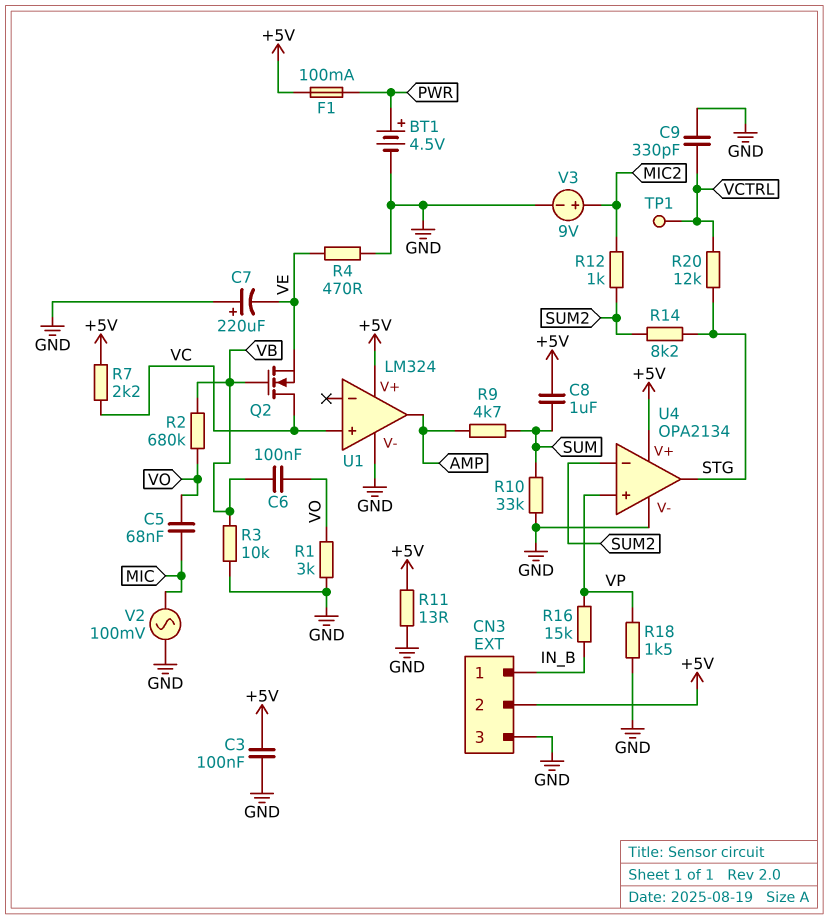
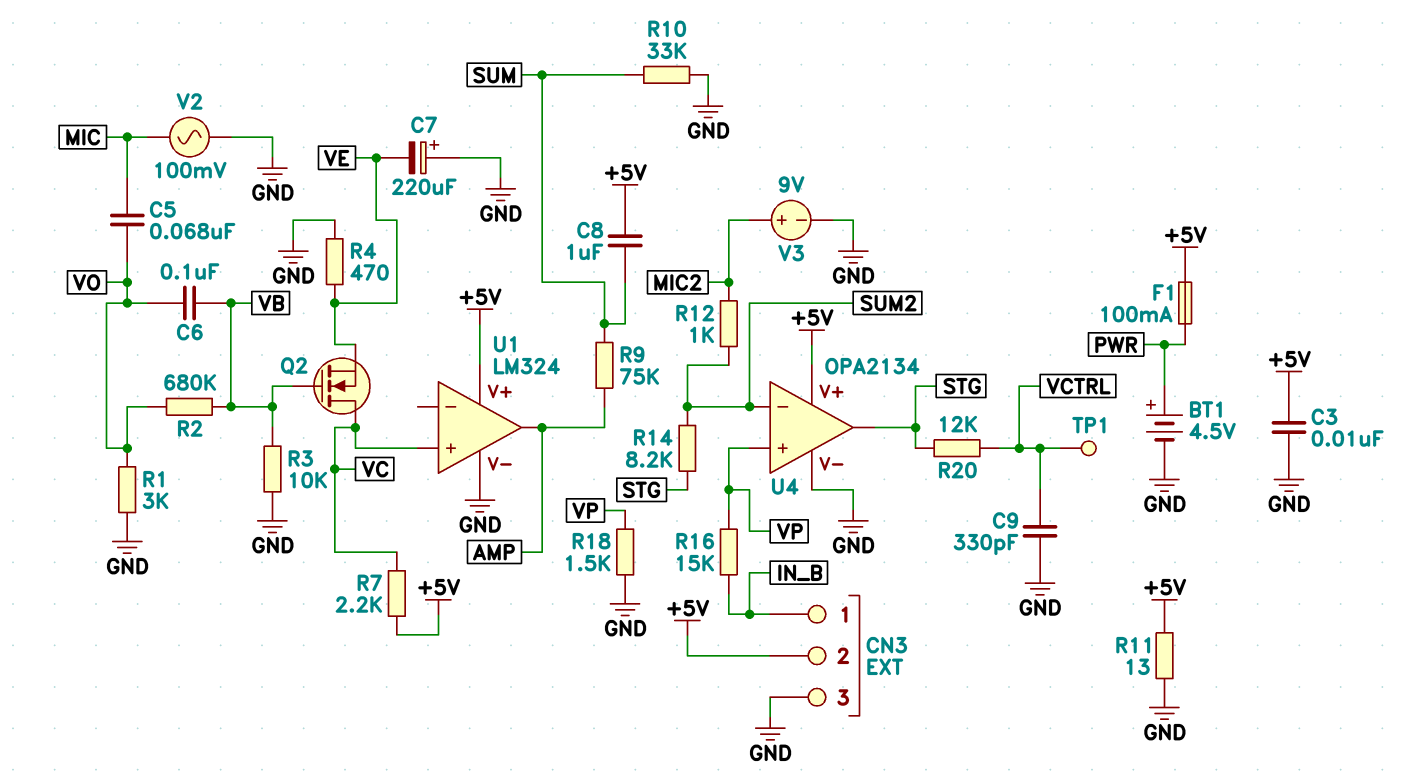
C3: 100nF (+5V, GND) -> 10nF (+5V, GND)
R9: 4.7k (AMP, SUM) -> 75k (AMP, SUM)

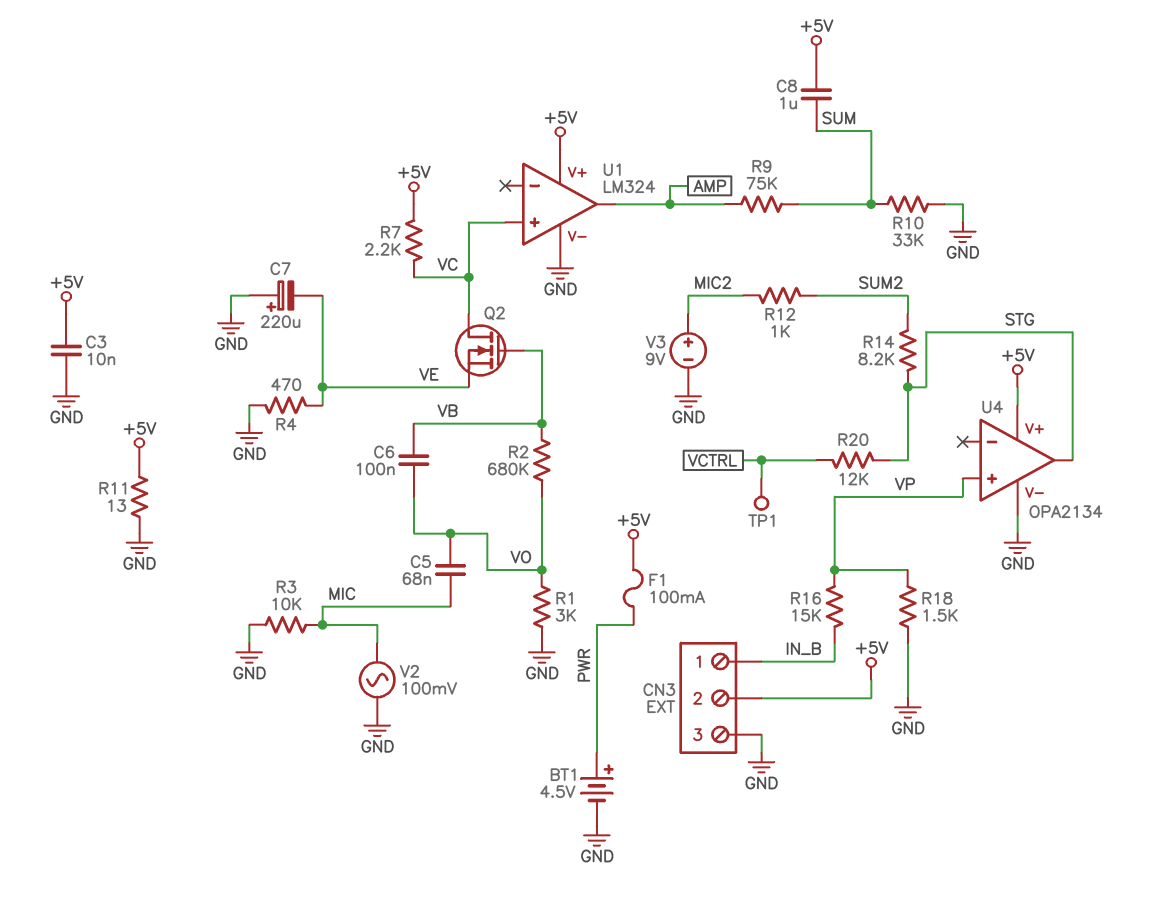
C9: 330pF (GND, VCTRL) -> none
R3: 10k (GND, VB) -> 10k (GND, MIC)
U4 pin in-: SUM2 -> none

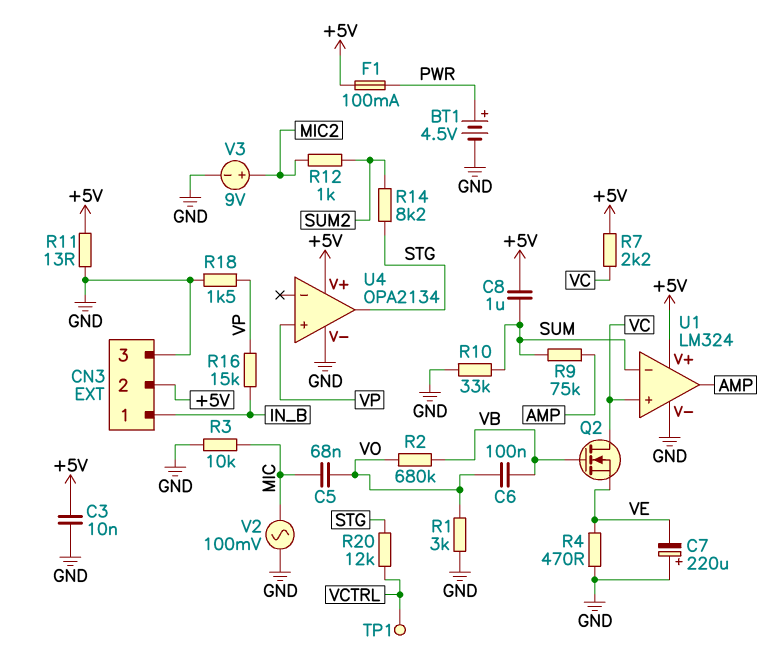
U1 pin in-: none -> SUM

